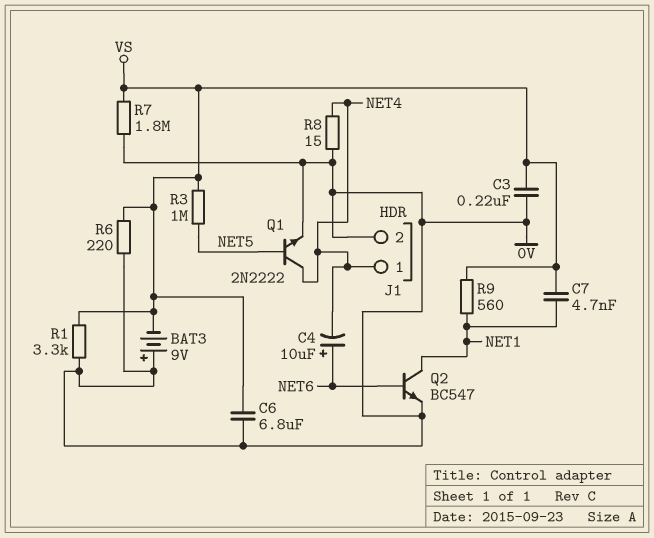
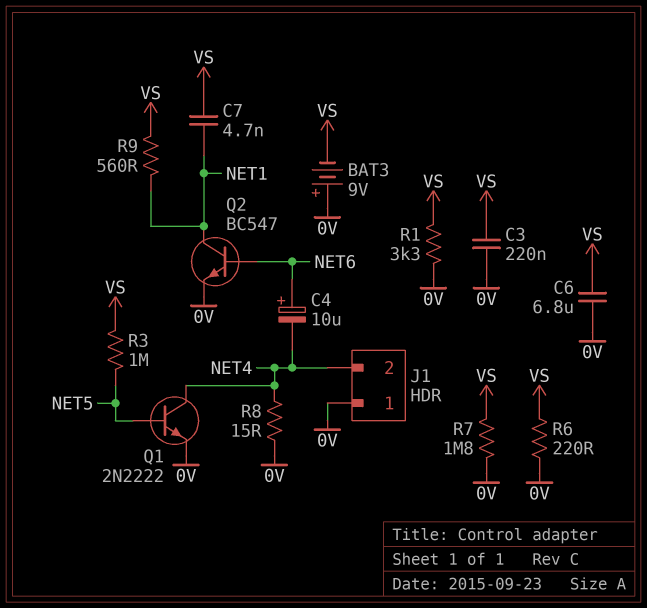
J1 pin 1: NET4 -> 0V
J1 pin 2: 0V -> NET4

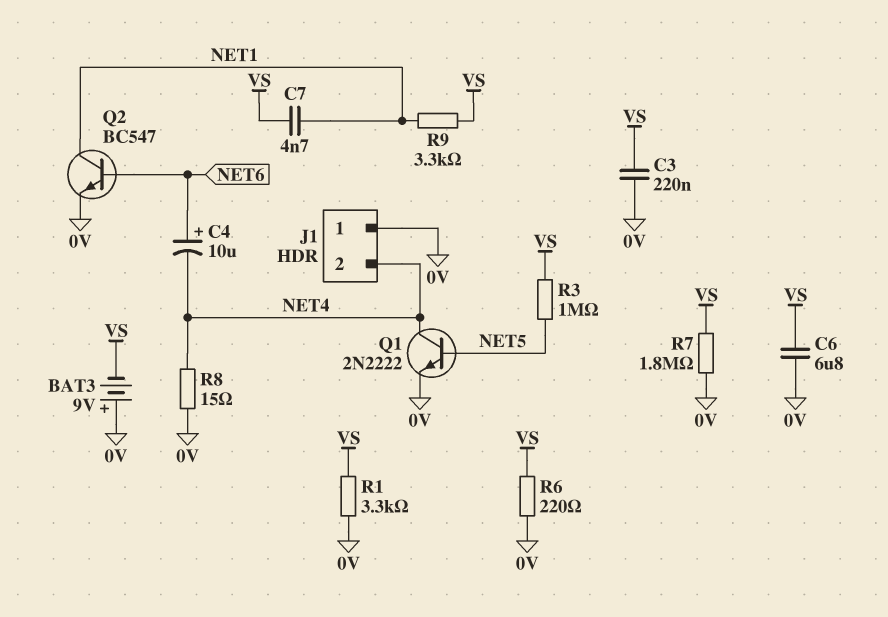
R9: 560 (NET1, VS) -> 3.3k (NET1, VS)

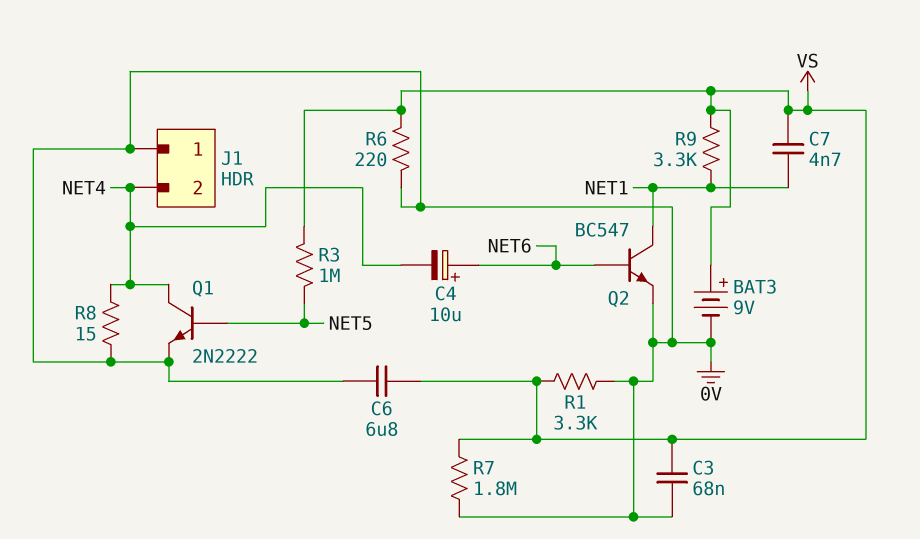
BAT3: 9V (plus 0V, minus VS) -> 9V (plus VS, minus 0V)
C3: 220nF (0V, VS) -> 68nF (0V, VS)

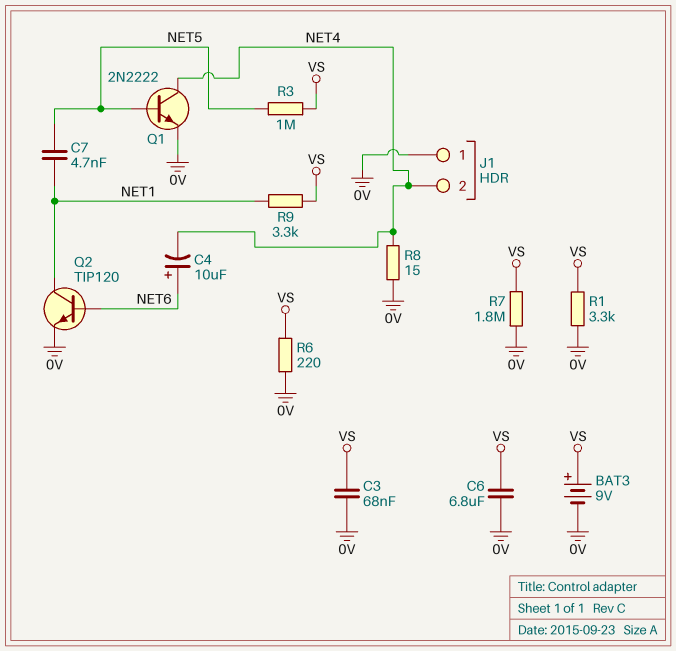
C7: 4.7nF (NET1, VS) -> 4.7nF (NET1, NET5)
Q2: NPN BC547 (B NET6, C NET1, E 0V) -> NPN TIP120 (B NET6, C NET1, E 0V)

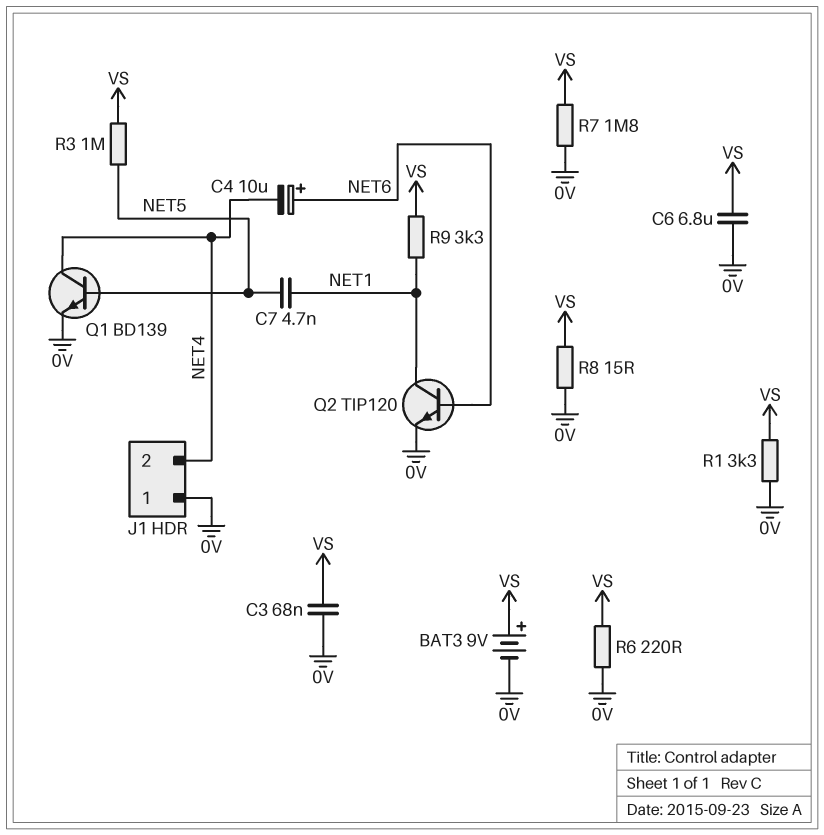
Q1: NPN 2N2222 (B NET5, C NET4, E 0V) -> NPN BD139 (B NET5, C NET4, E 0V)
R8: 15 (0V, NET4) -> 15 (0V, VS)

